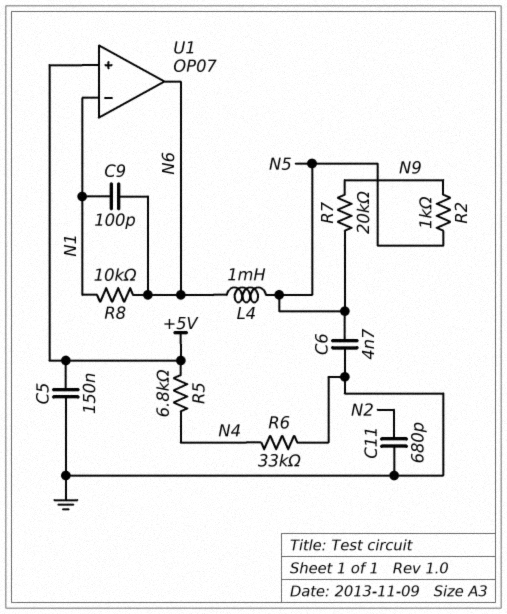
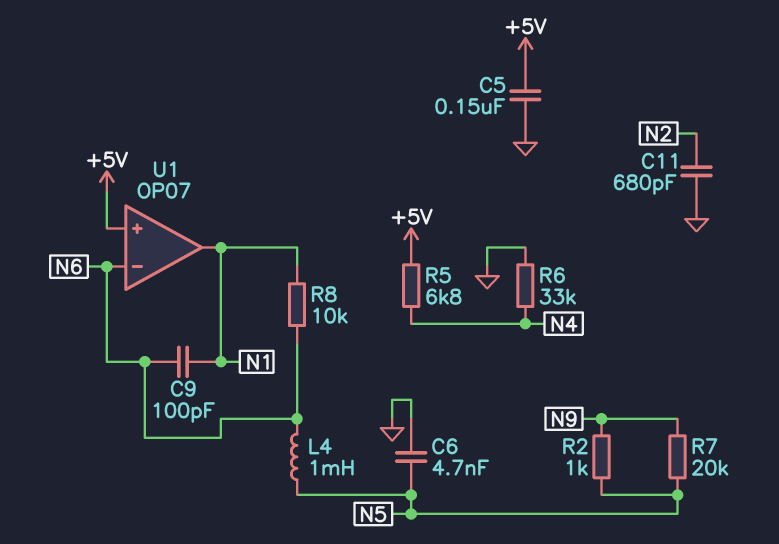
U1 pin in-: N1 -> N6
U1 pin out: N6 -> N1

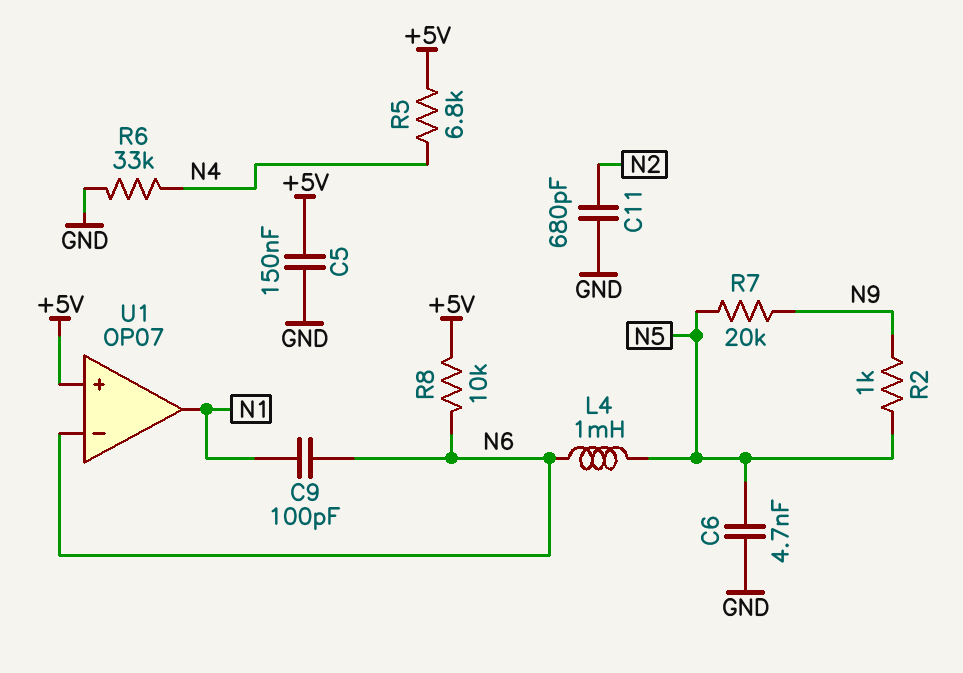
R8: 10k (N1, N6) -> 10k (+5V, N6)

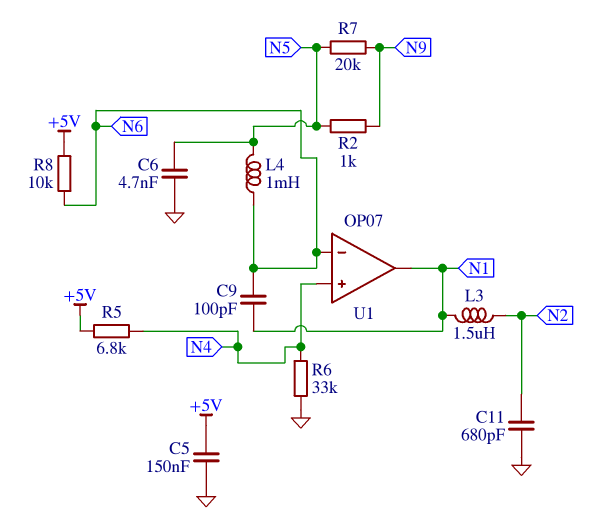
L3: none -> 1.5uH (N1, N2)
U1 pin in+: +5V -> N4

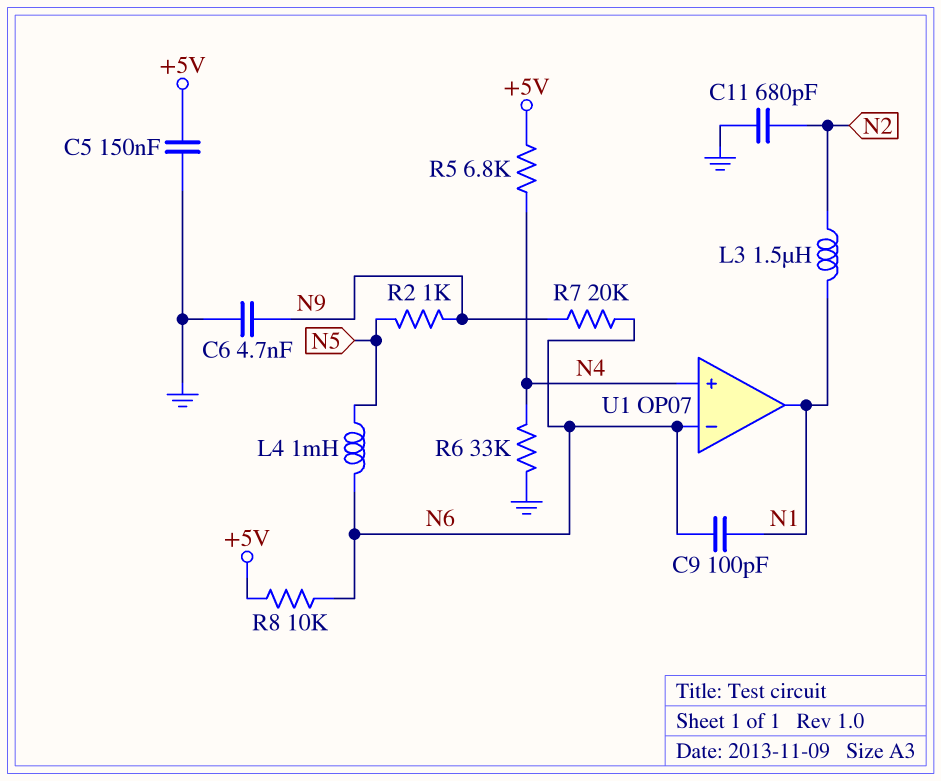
C6: 4.7nF (GND, N5) -> 4.7nF (GND, N9)
R7: 20k (N5, N9) -> 20k (N6, N9)

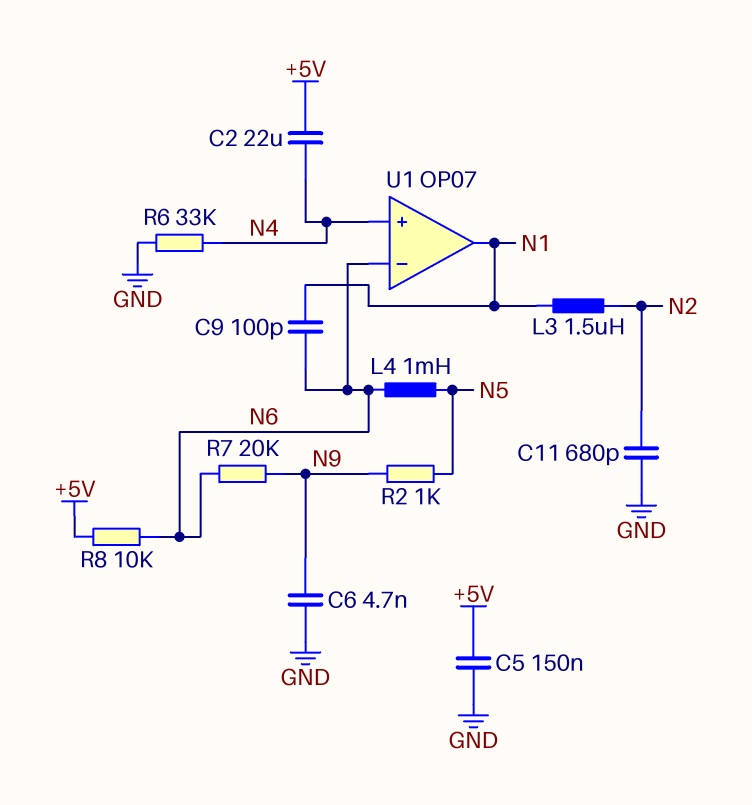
C2: none -> 22uF (+5V, N4)
R5: 6.8k (+5V, N4) -> none

